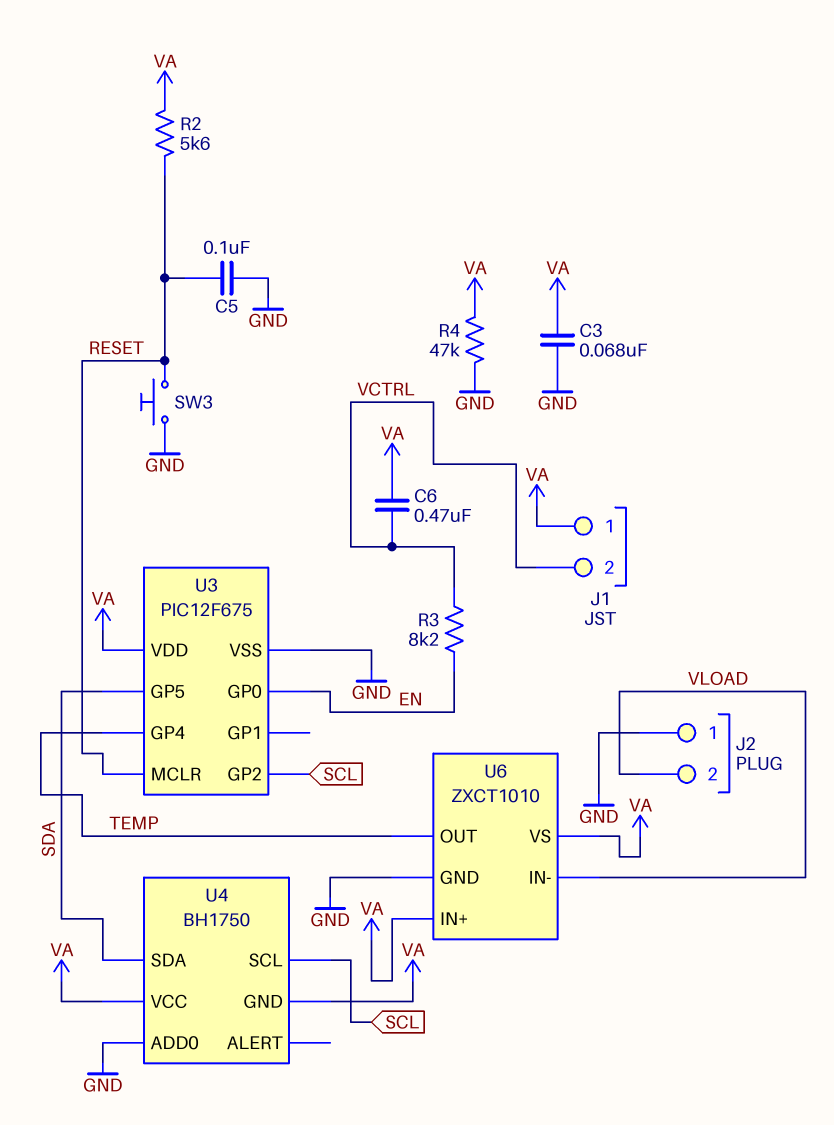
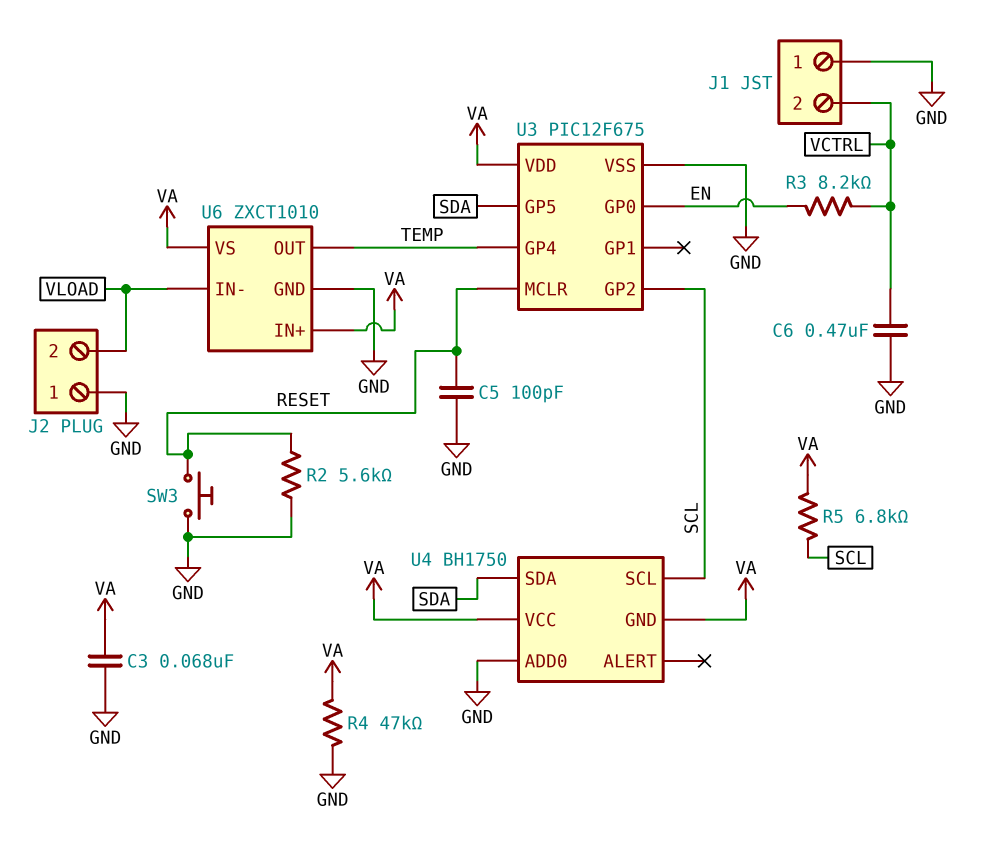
C5: 100nF (GND, RESET) -> 100pF (GND, RESET)
C6: 470nF (VA, VCTRL) -> 470nF (GND, VCTRL)
J1 pin 1: VA -> GND
R2: 5.6k (RESET, VA) -> 5.6k (GND, RESET)
R5: none -> 6.8k (SCL, VA)

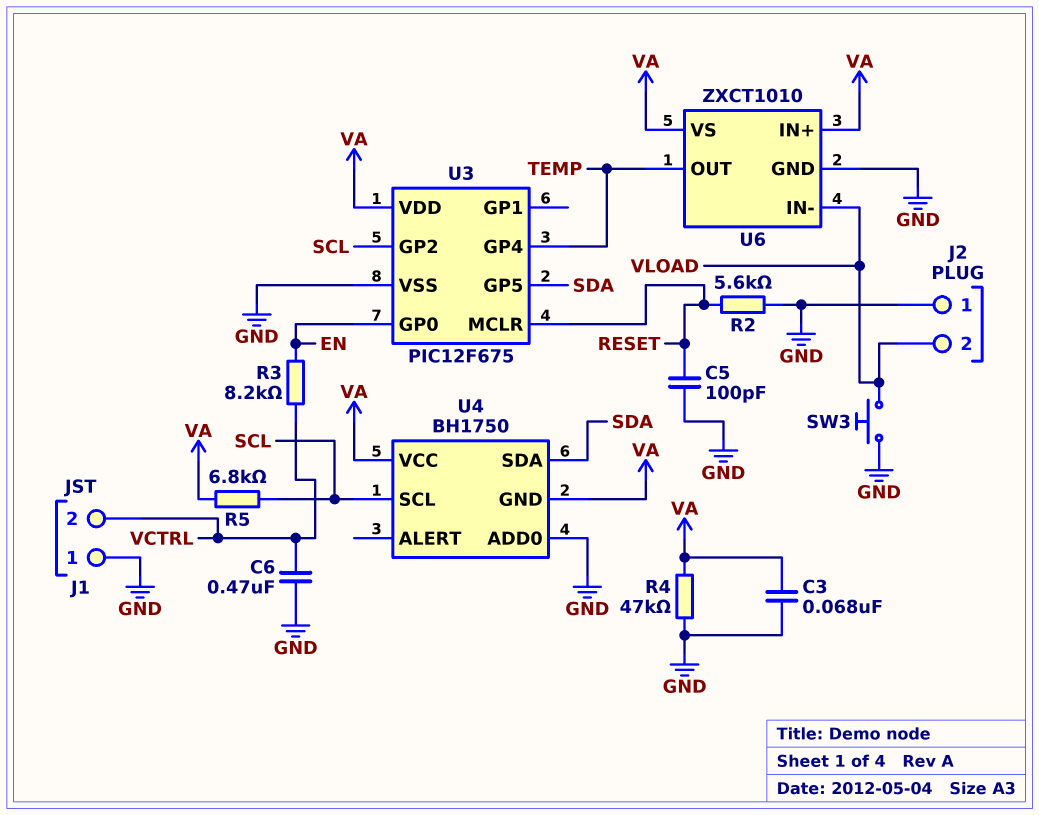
SW3: button (GND, RESET) -> button (GND, VLOAD)

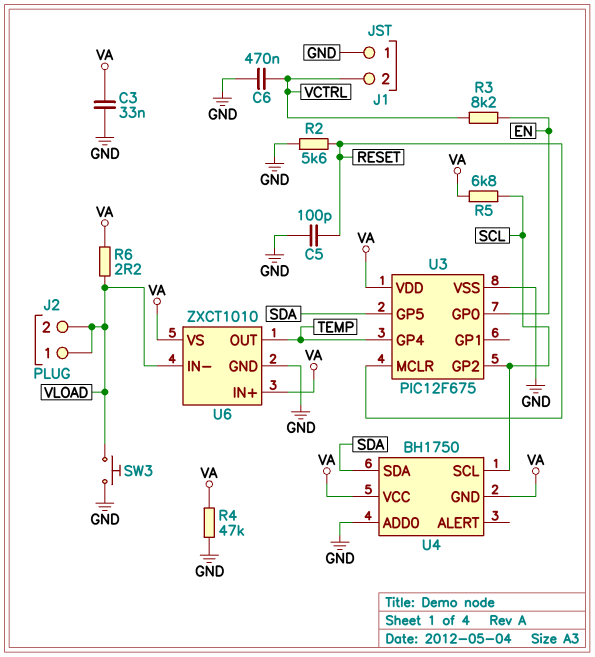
C3: 68nF (GND, VA) -> 33nF (GND, VA)
J2 pin 1: GND -> VLOAD
R6: none -> 2.2 (VA, VLOAD)

